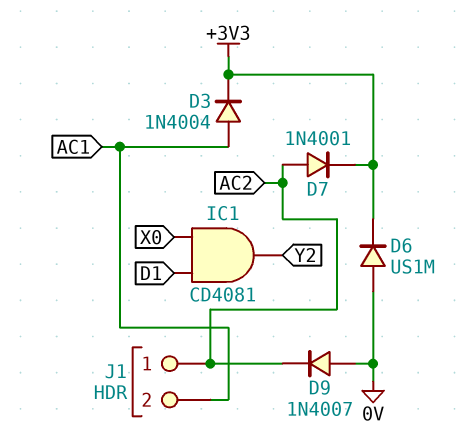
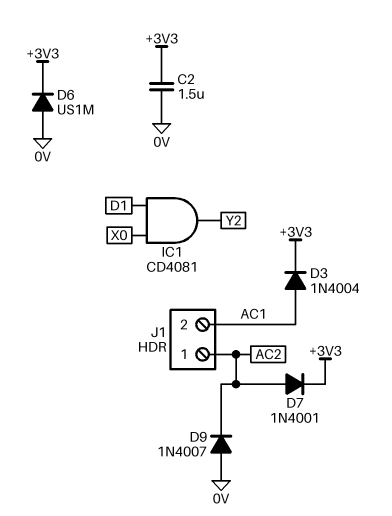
C2: none -> 1.5uF (+3V3, 0V)

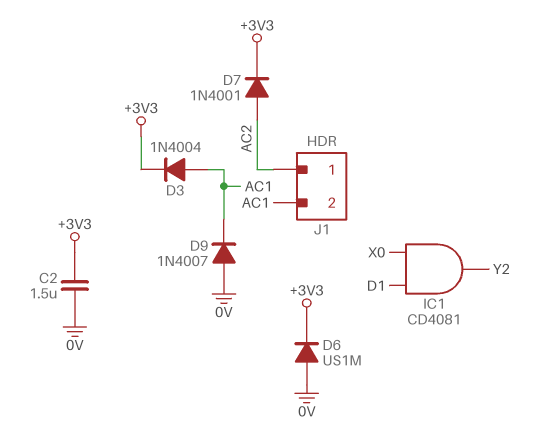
D9: diode 1N4007 (A 0V, K AC2) -> diode 1N4007 (A 0V, K AC1)

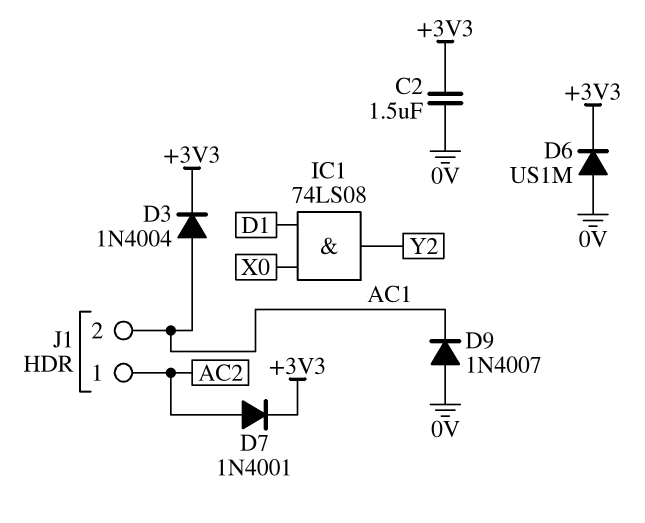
IC1: AND CD4081 (in D1, in X0, out Y2) -> AND 74LS08 (in D1, in X0, out Y2)

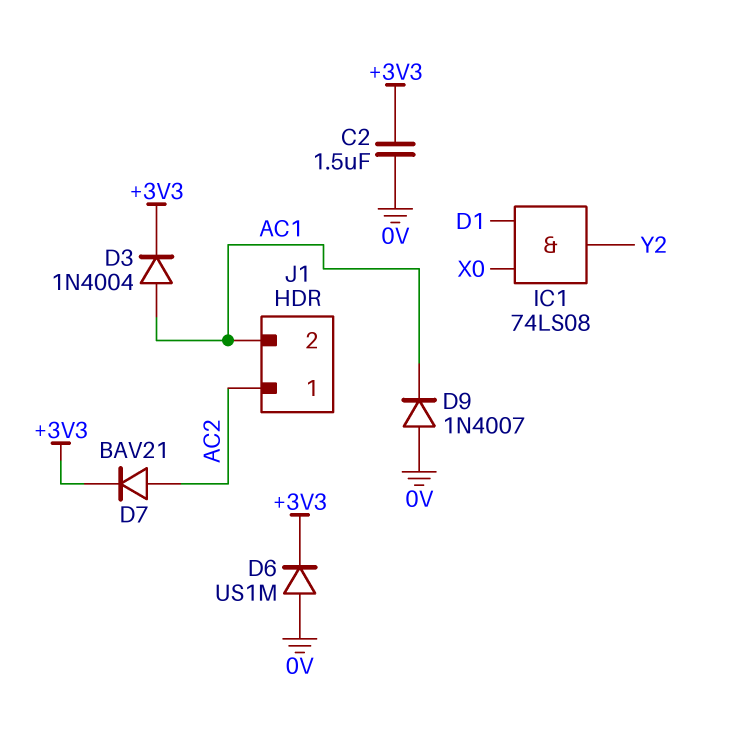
D7: diode 1N4001 (A AC2, K +3V3) -> diode BAV21 (A AC2, K +3V3)

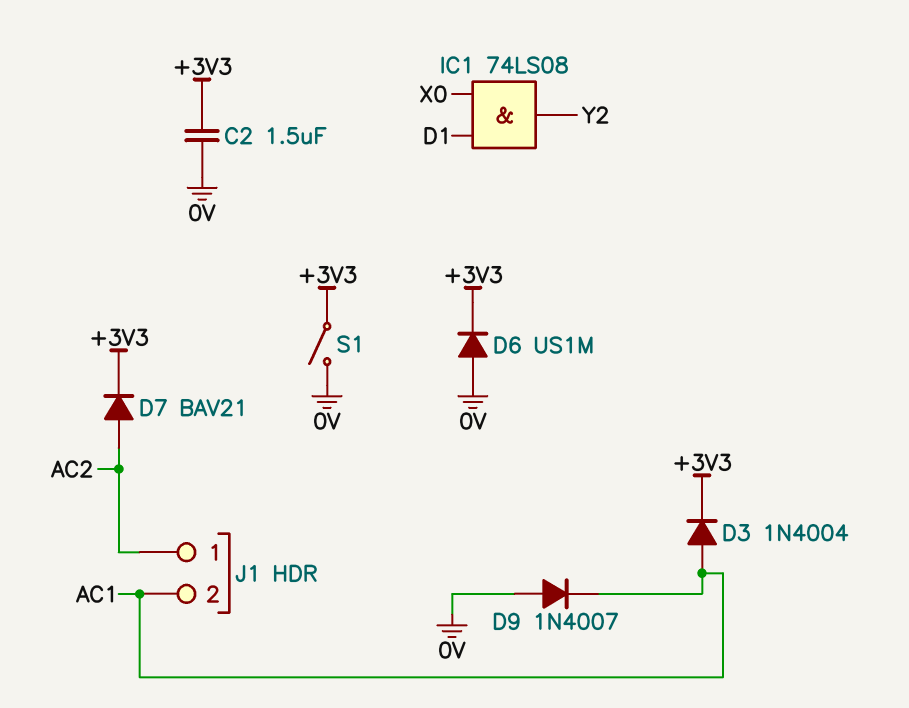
S1: none -> switch (+3V3, 0V)

